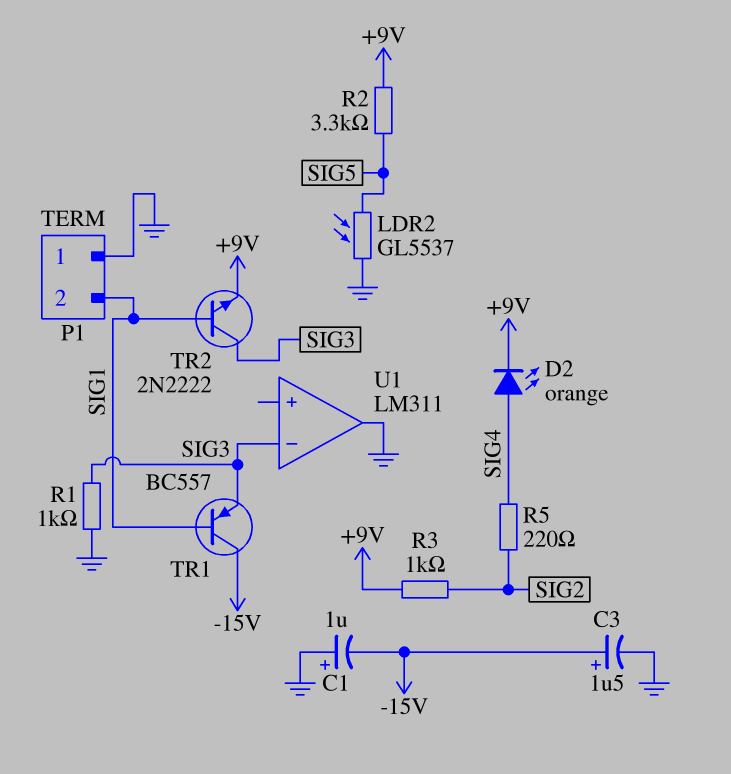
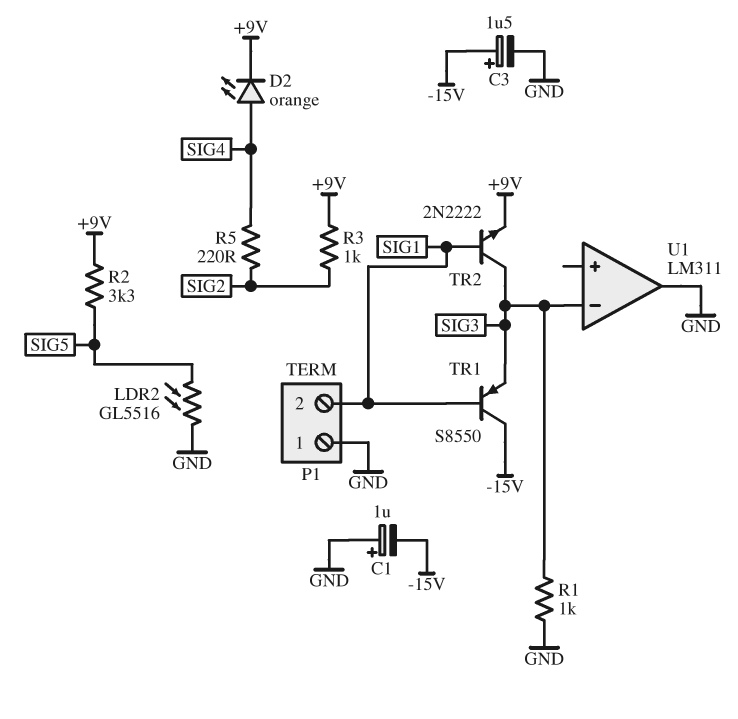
LDR2: GL5537 (GND, SIG5) -> GL5516 (GND, SIG5)
TR1: PNP BC557 (B SIG1, C -15V, E SIG3) -> PNP S8550 (B SIG1, C -15V, E SIG3)

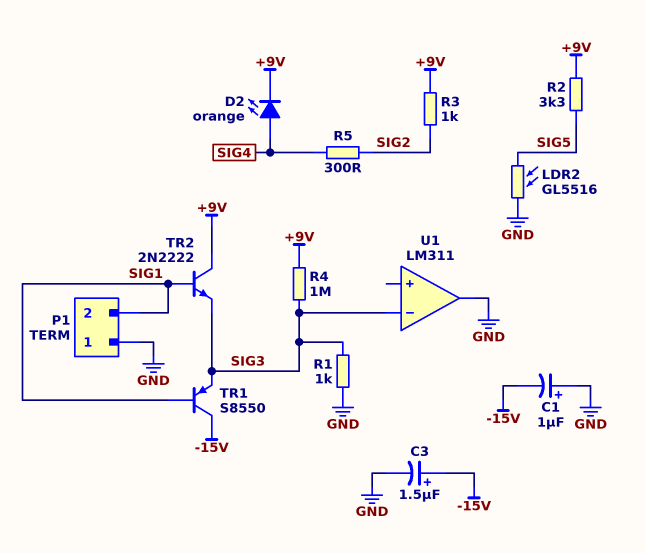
R4: none -> 1M (+9V, SIG3)
R5: 220 (SIG2, SIG4) -> 300 (SIG2, SIG4)
TR2: NPN 2N2222 (B SIG1, C SIG3, E +9V) -> NPN 2N2222 (B SIG1, C +9V, E SIG3)

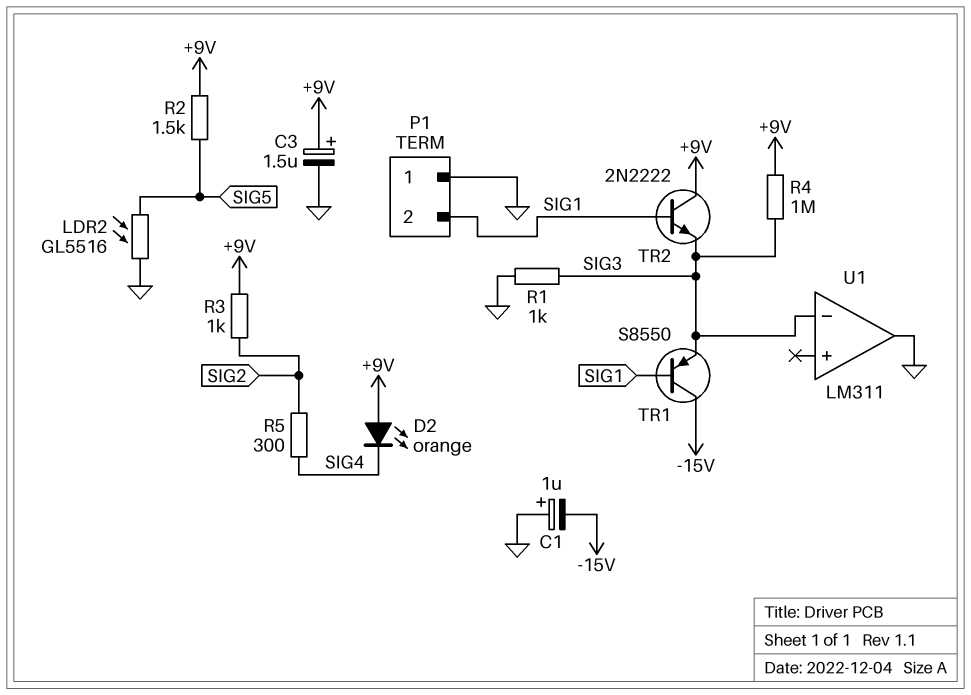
C3: 1.5uF (plus -15V, minus GND) -> 1.5uF (plus +9V, minus GND)
D2: LED orange (A SIG4, K +9V) -> LED orange (A +9V, K SIG4)
R2: 3.3k (+9V, SIG5) -> 1.5k (+9V, SIG5)

